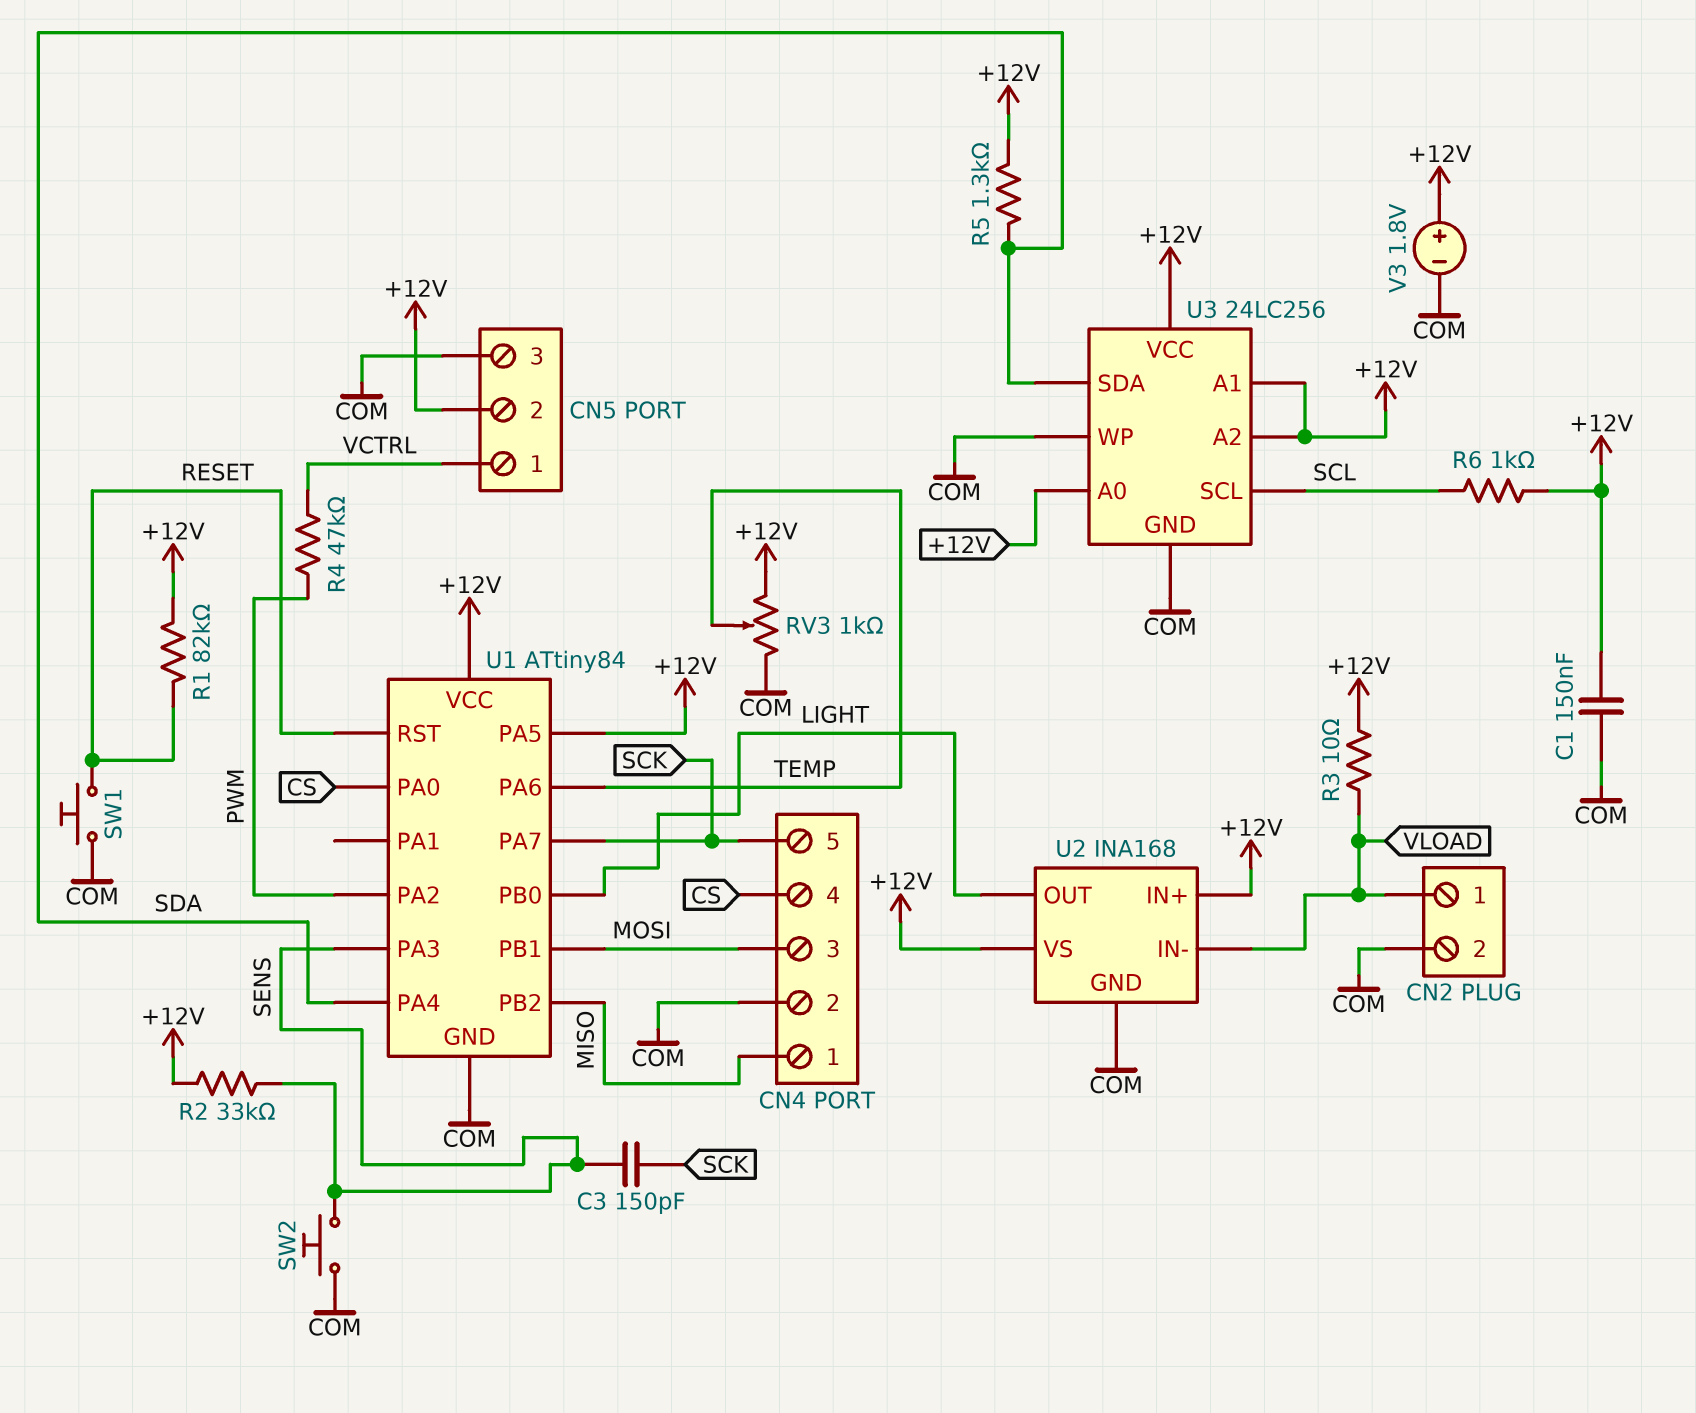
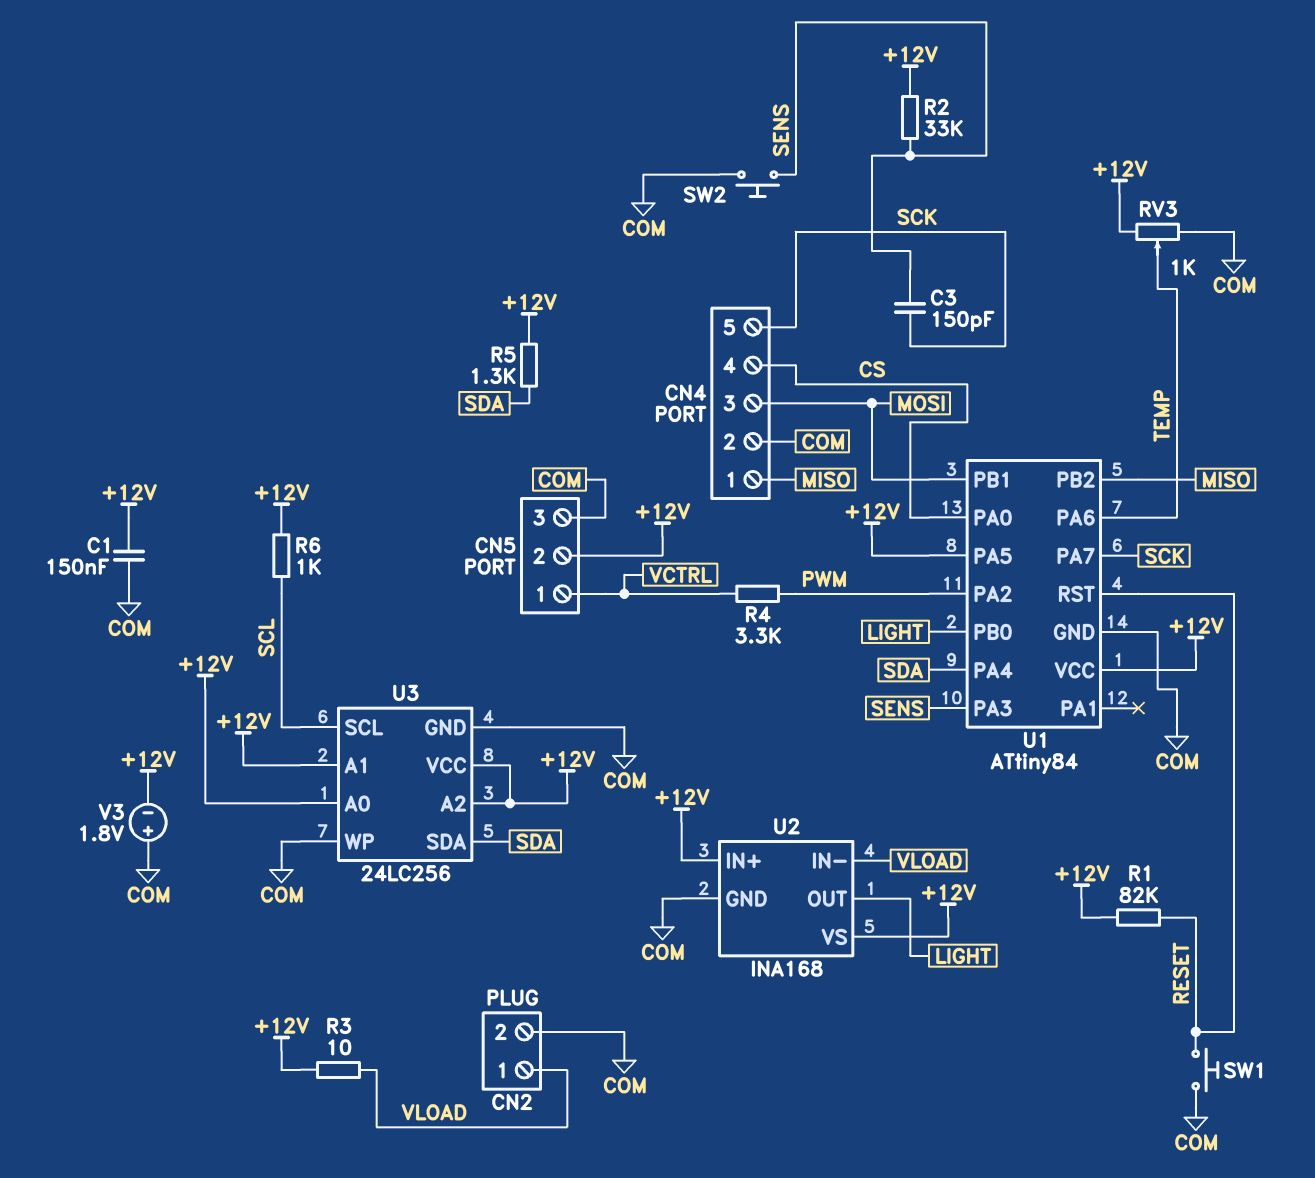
R4: 47k (PWM, VCTRL) -> 3.3k (PWM, VCTRL)
V3: 1.8V (plus +12V, minus COM) -> 1.8V (plus COM, minus +12V)

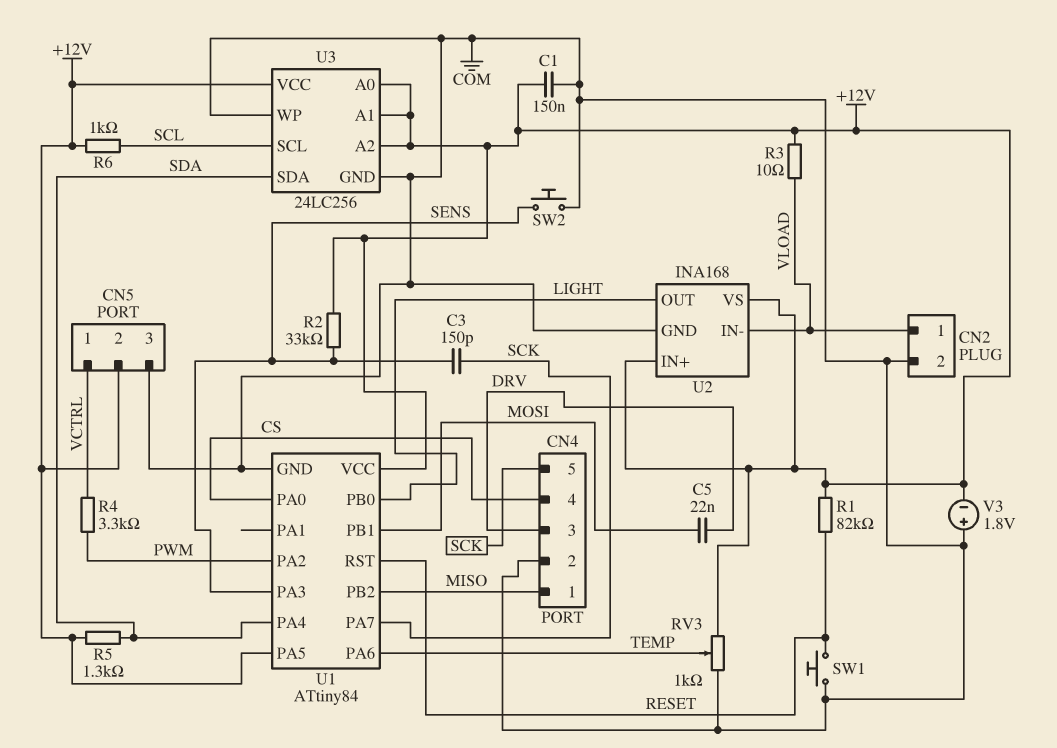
C5: none -> 22nF (DRV, MOSI)
CN4 pin 3: MOSI -> DRV

